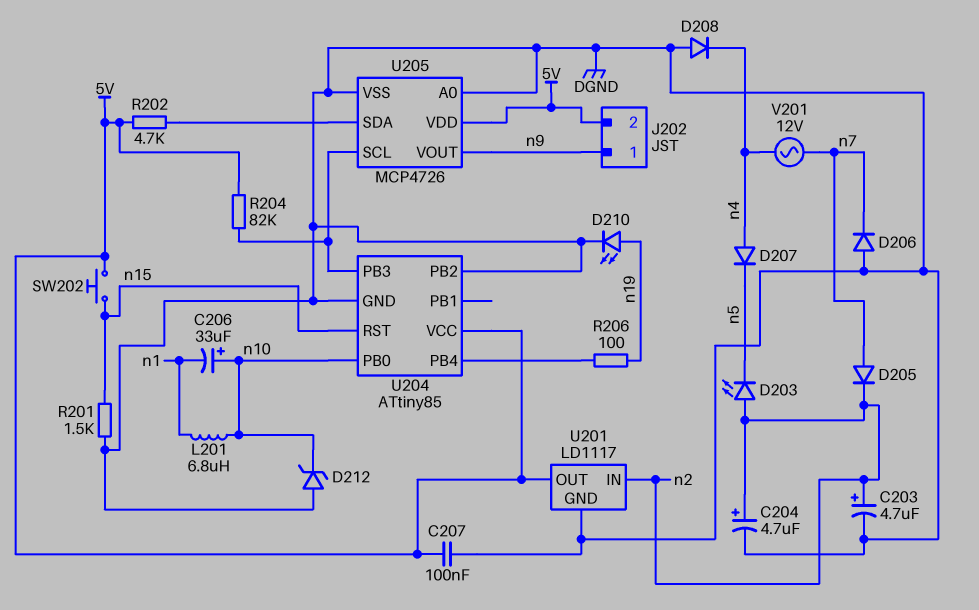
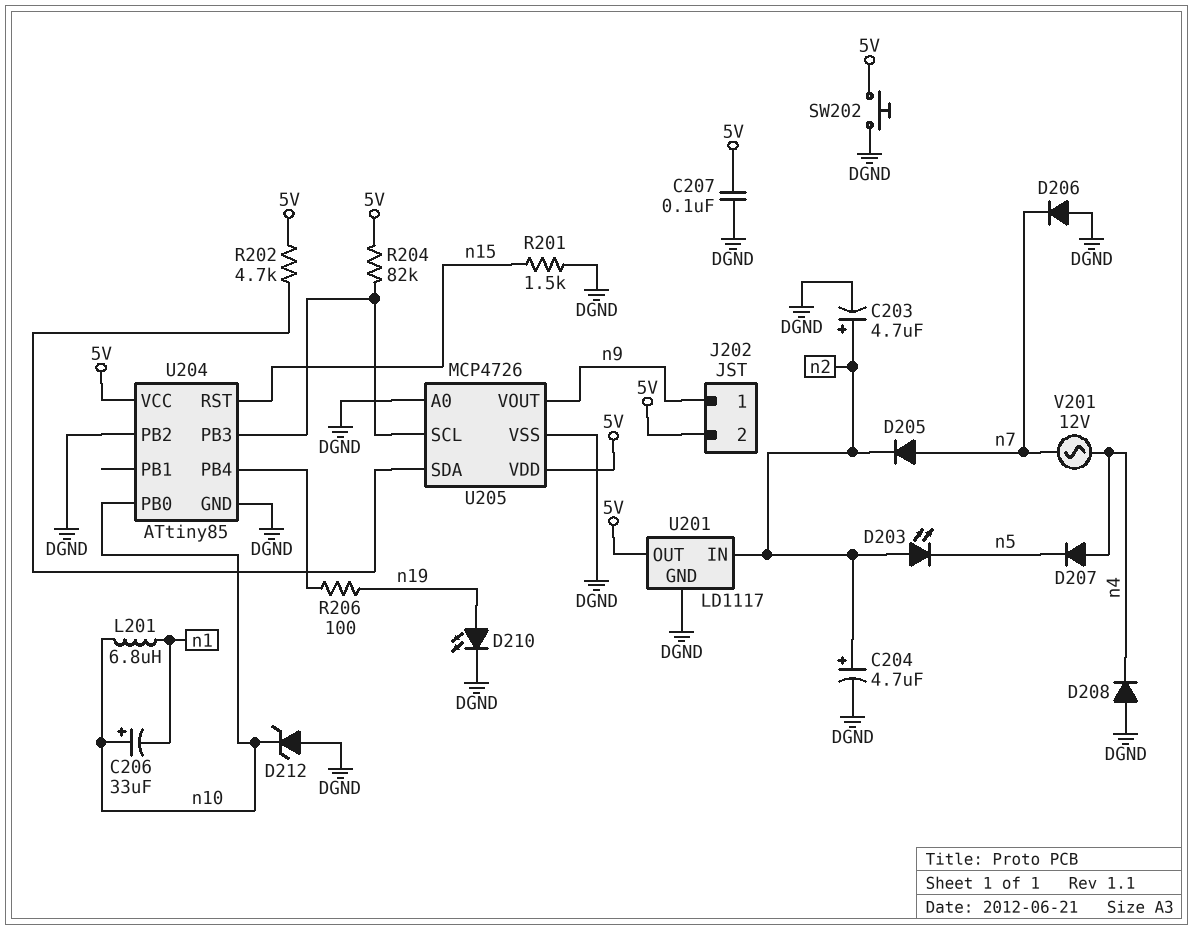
SW202: button (5V, n15) -> button (5V, DGND)

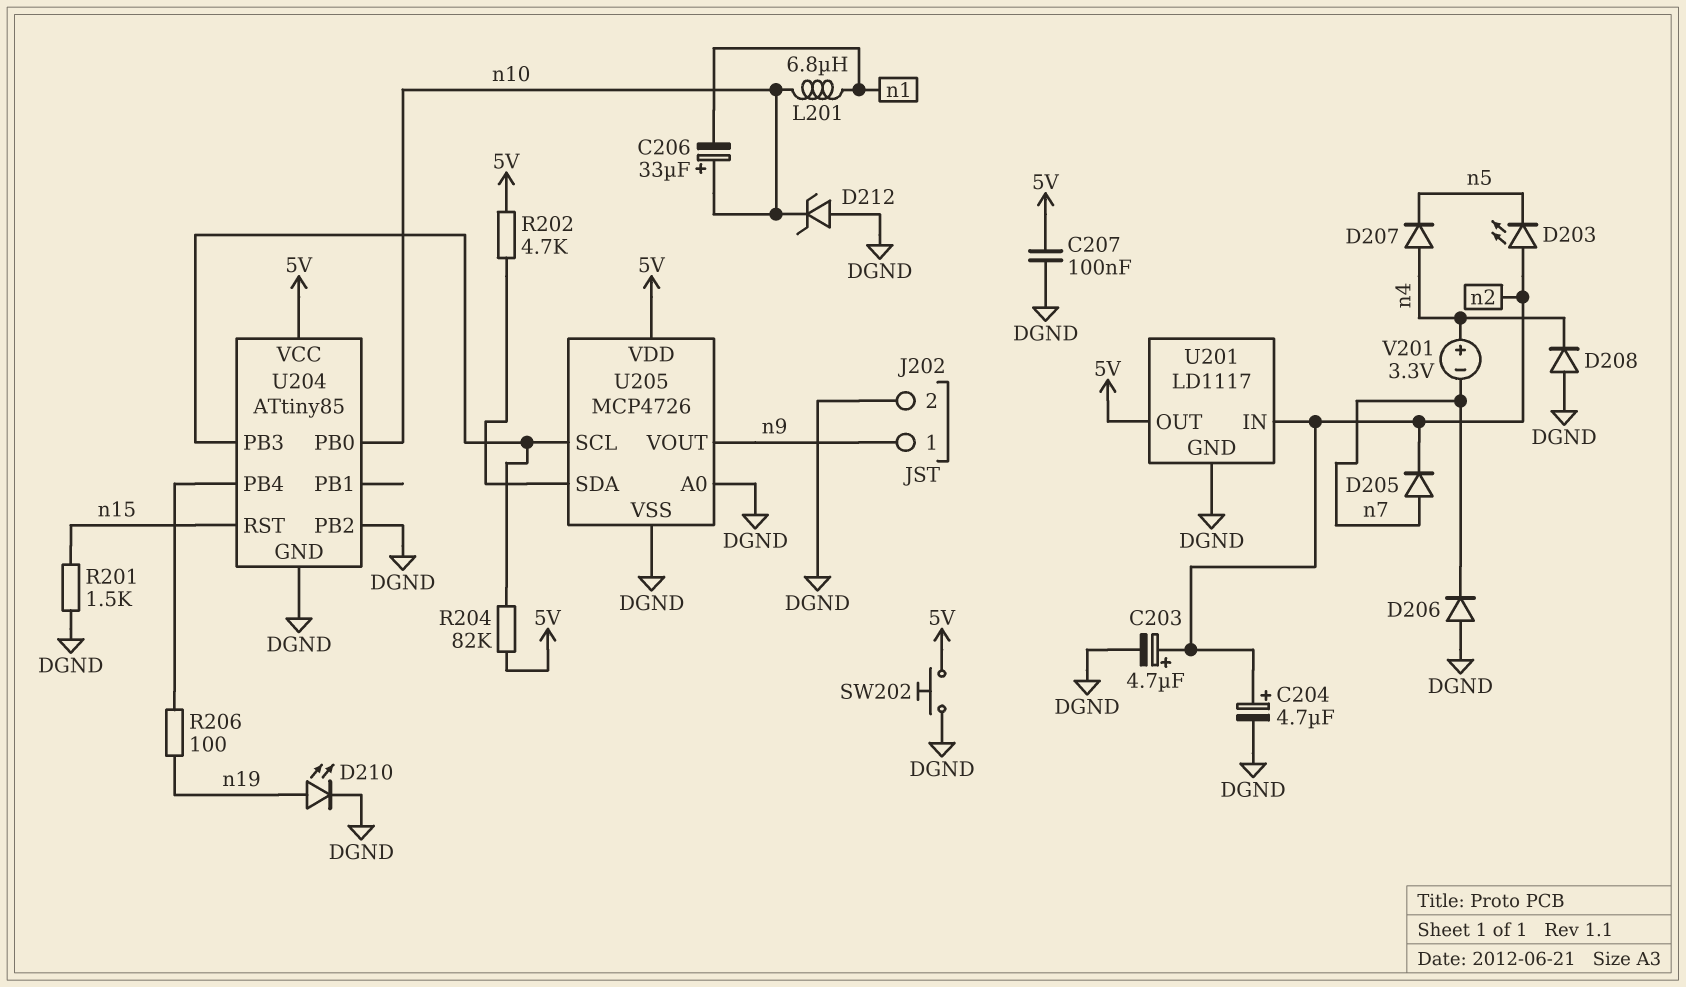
J202 pin 2: 5V -> DGND
V201: AC 12V (n4, n7) -> 3.3V (plus n4, minus n7)

